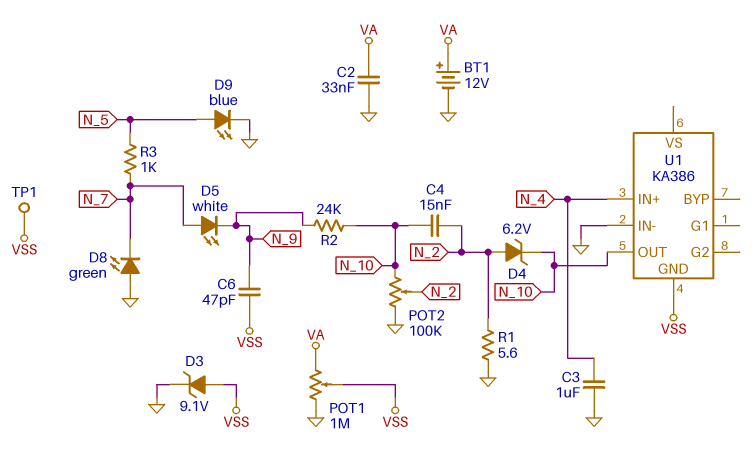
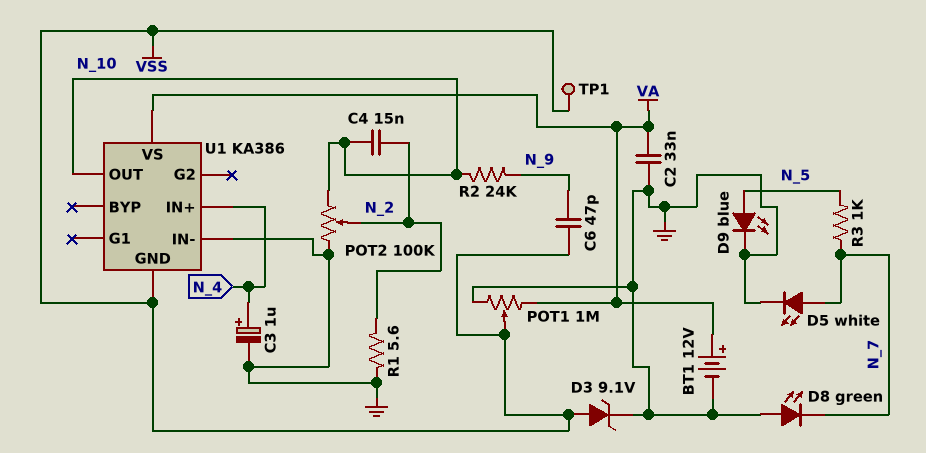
C3: 1uF (GND, N_4) -> 1uF (plus N_4, minus GND)
D4: zener 6.2V (A N_2, K N_10) -> none
D5: LED white (A N_7, K N_9) -> LED white (A N_7, K GND)
U1 pin VS: none -> VA

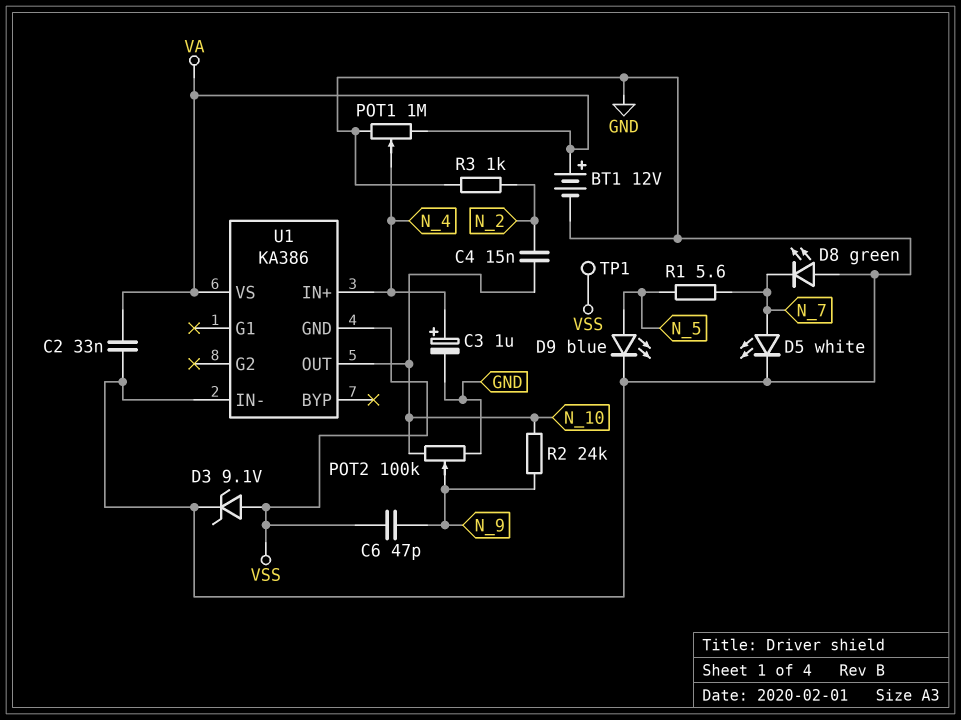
POT1: 1M (GND, VA, wiper VSS) -> 1M (GND, VA, wiper N_4)
POT2: 100k (GND, N_10, wiper N_2) -> 100k (GND, N_10, wiper N_9)
R1: 5.6 (GND, N_2) -> 5.6 (N_5, N_7)
R3: 1k (N_5, N_7) -> 1k (GND, N_2)

